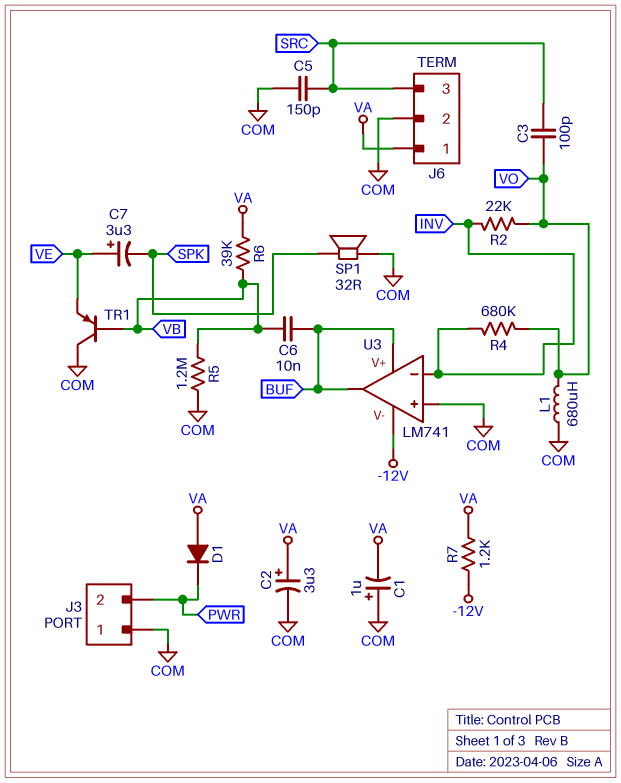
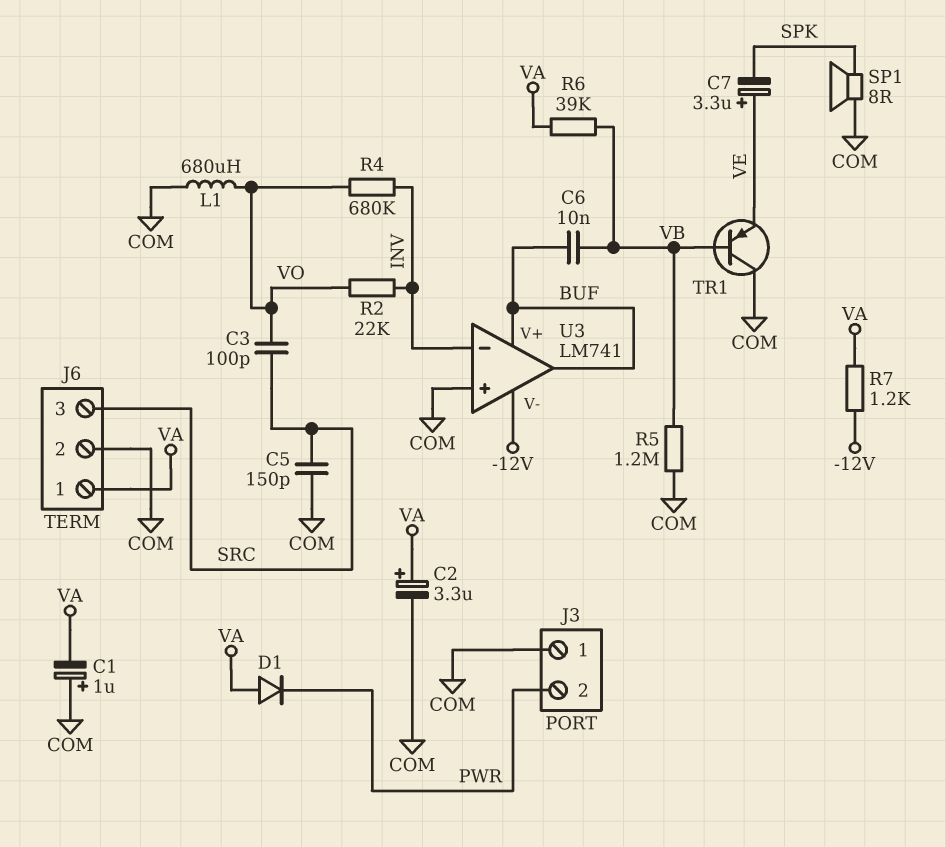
SP1: speaker 32R (COM, SPK) -> speaker 8R (COM, SPK)

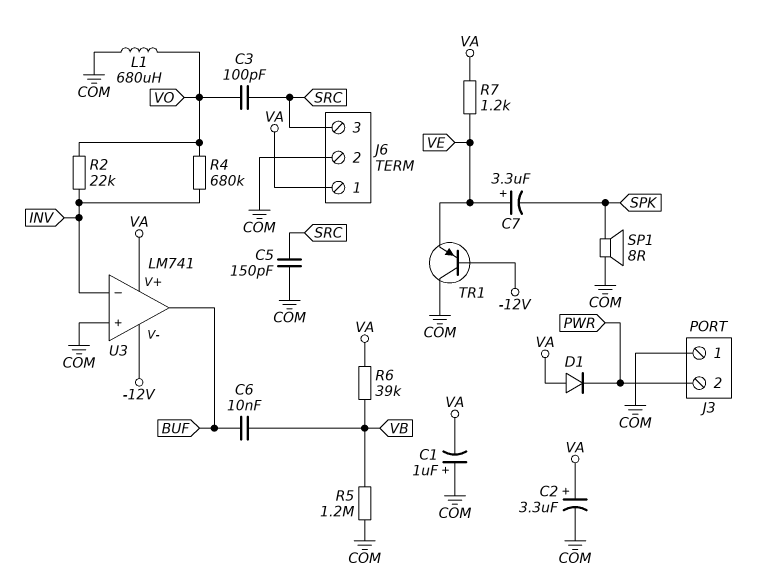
R7: 1.2k (-12V, VA) -> 1.2k (VA, VE)
TR1: PNP (B VB, C COM, E VE) -> PNP (B -12V, C COM, E VE)
U3 pin V+: BUF -> VA

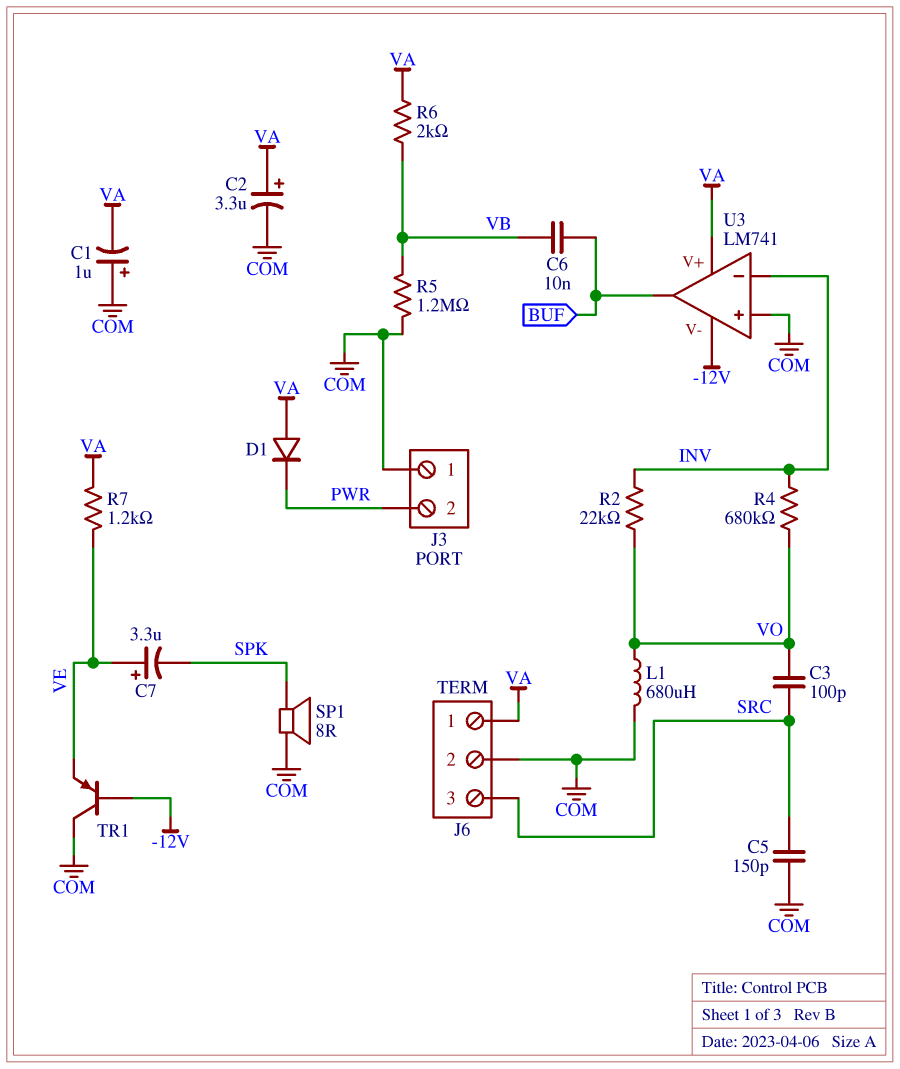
R6: 39k (VA, VB) -> 2k (VA, VB)

